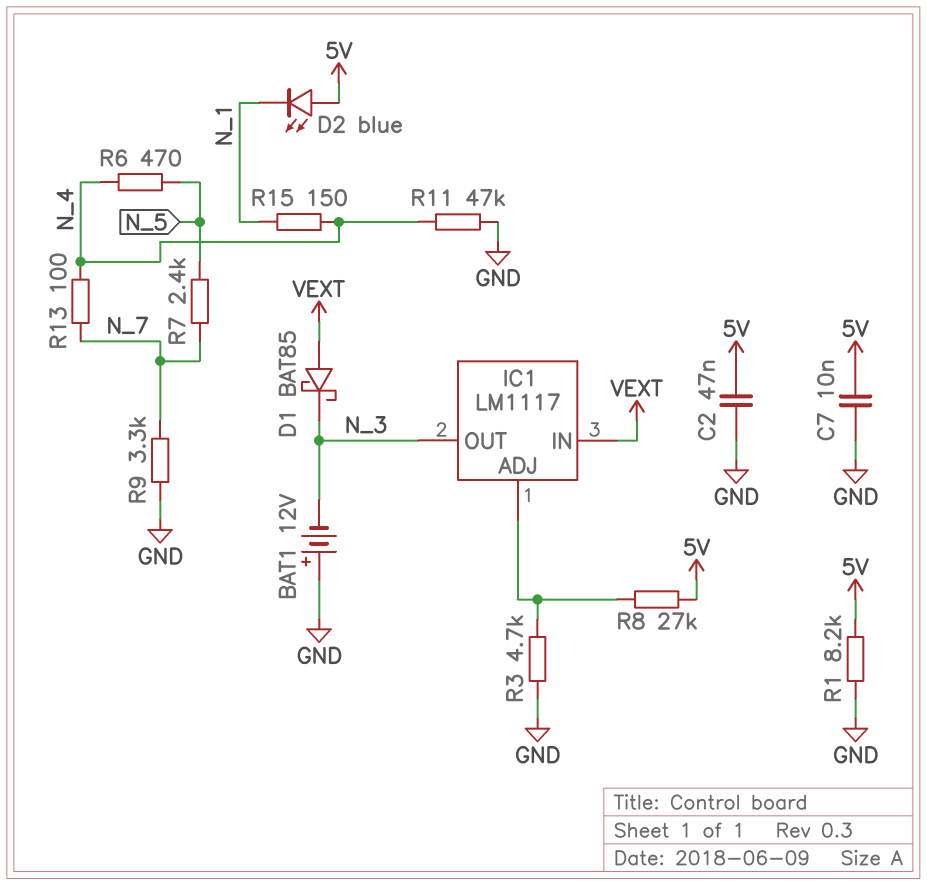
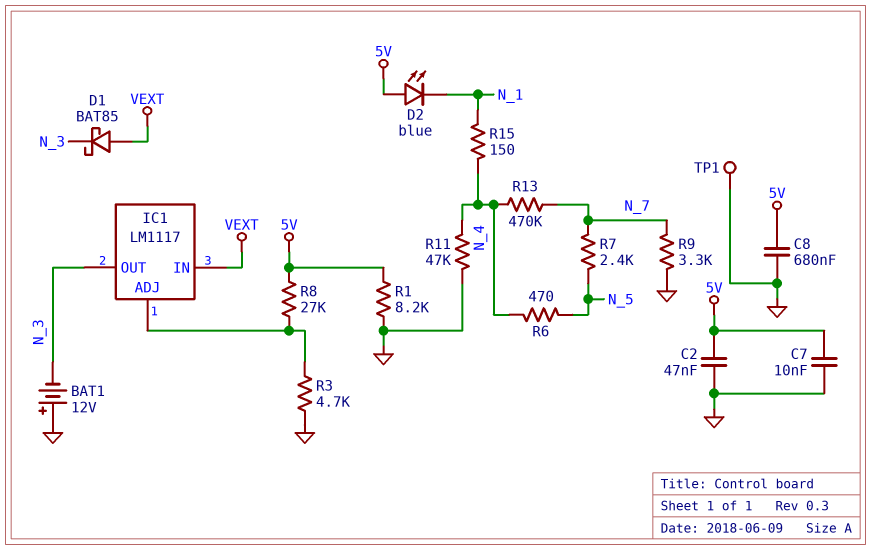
C8: none -> 680nF (5V, GND)
R13: 100 (N_4, N_7) -> 470k (N_4, N_7)
TP1: none -> test point (GND)

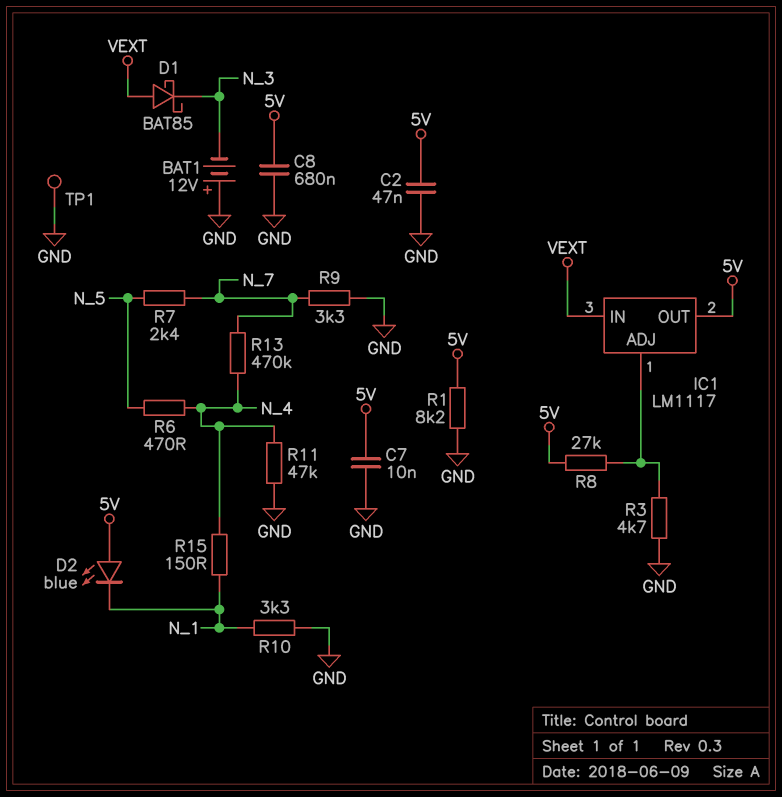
IC1 pin OUT: N_3 -> 5V
R10: none -> 3.3k (GND, N_1)

